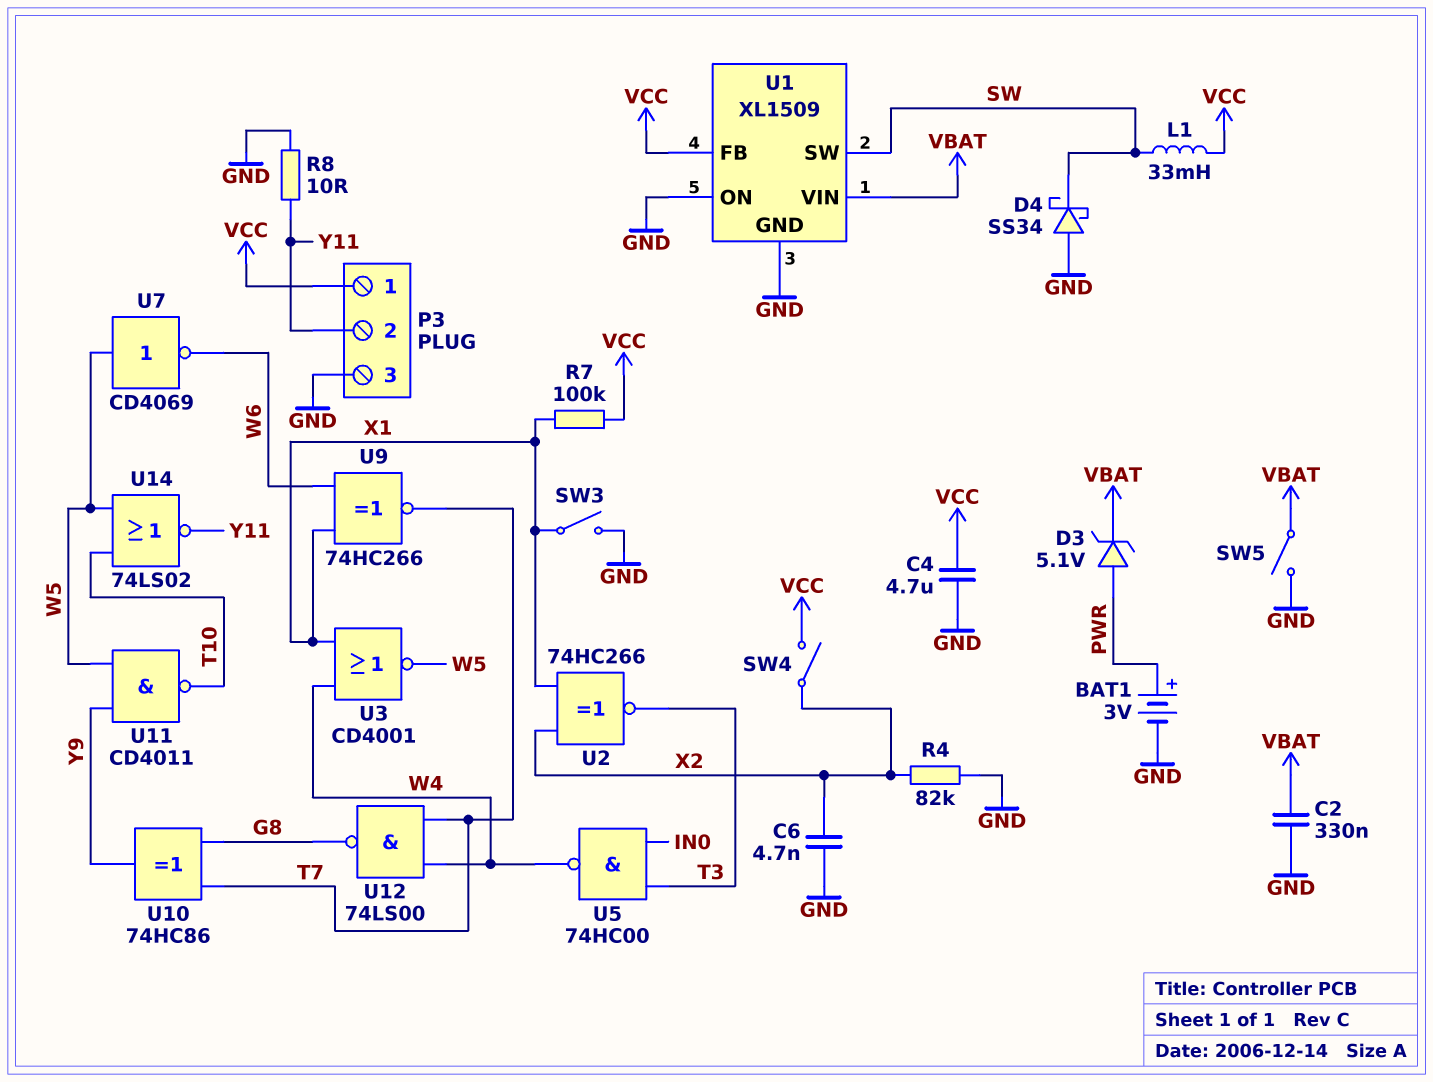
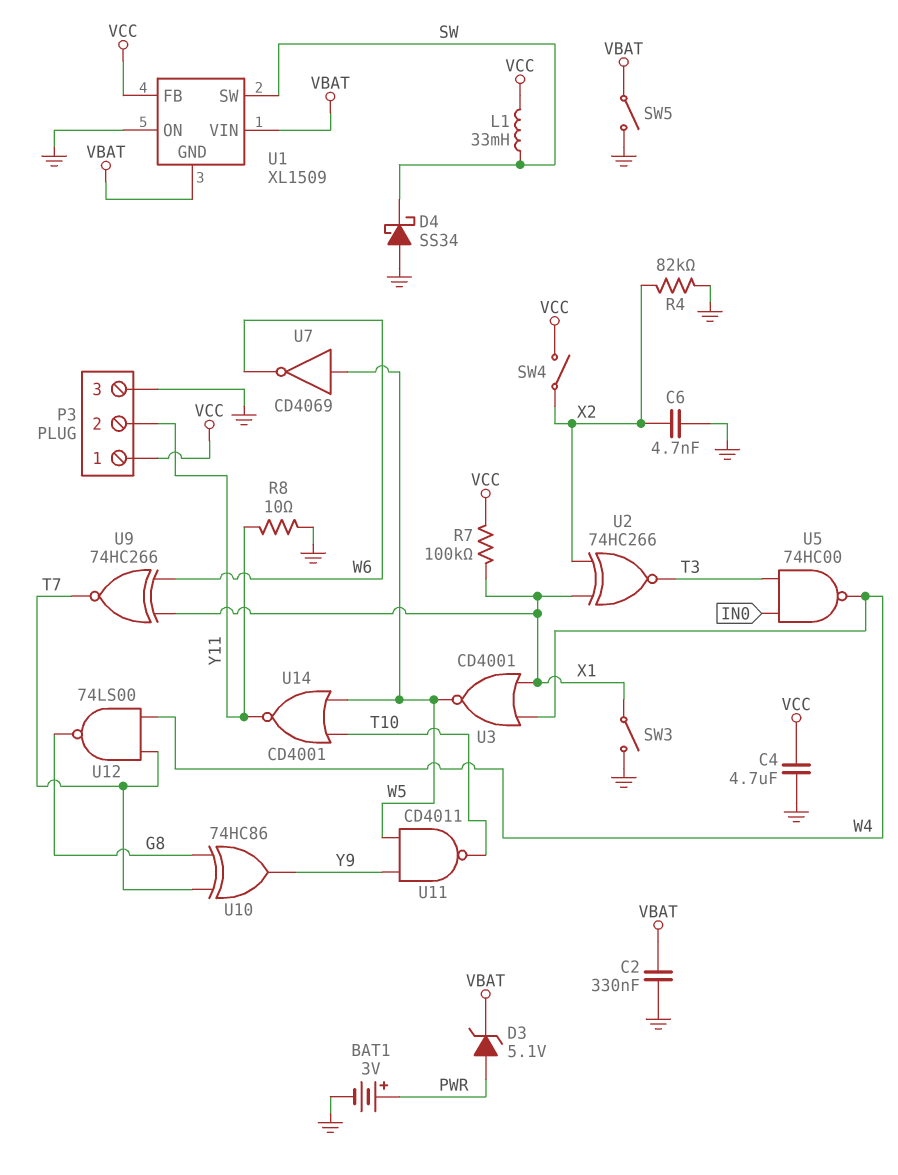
U1 pin GND: GND -> VBAT
U14: NOR 74LS02 (in T10, in W5, out Y11) -> NOR CD4001 (in T10, in W5, out Y11)

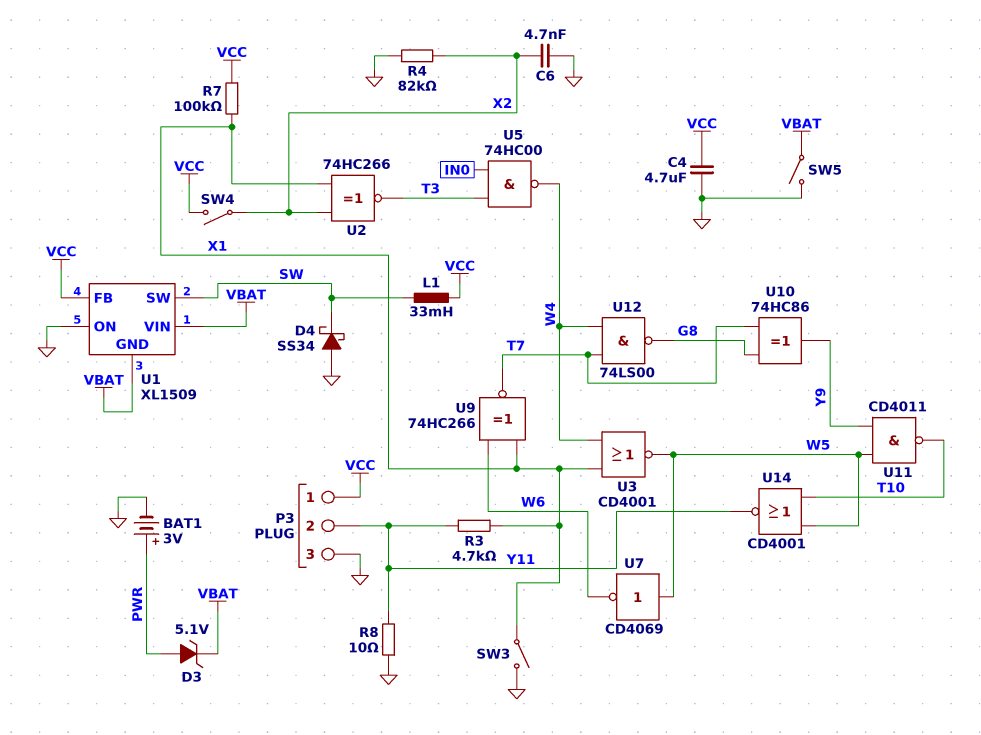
C2: 330nF (GND, VBAT) -> none
R3: none -> 4.7k (X1, Y11)

